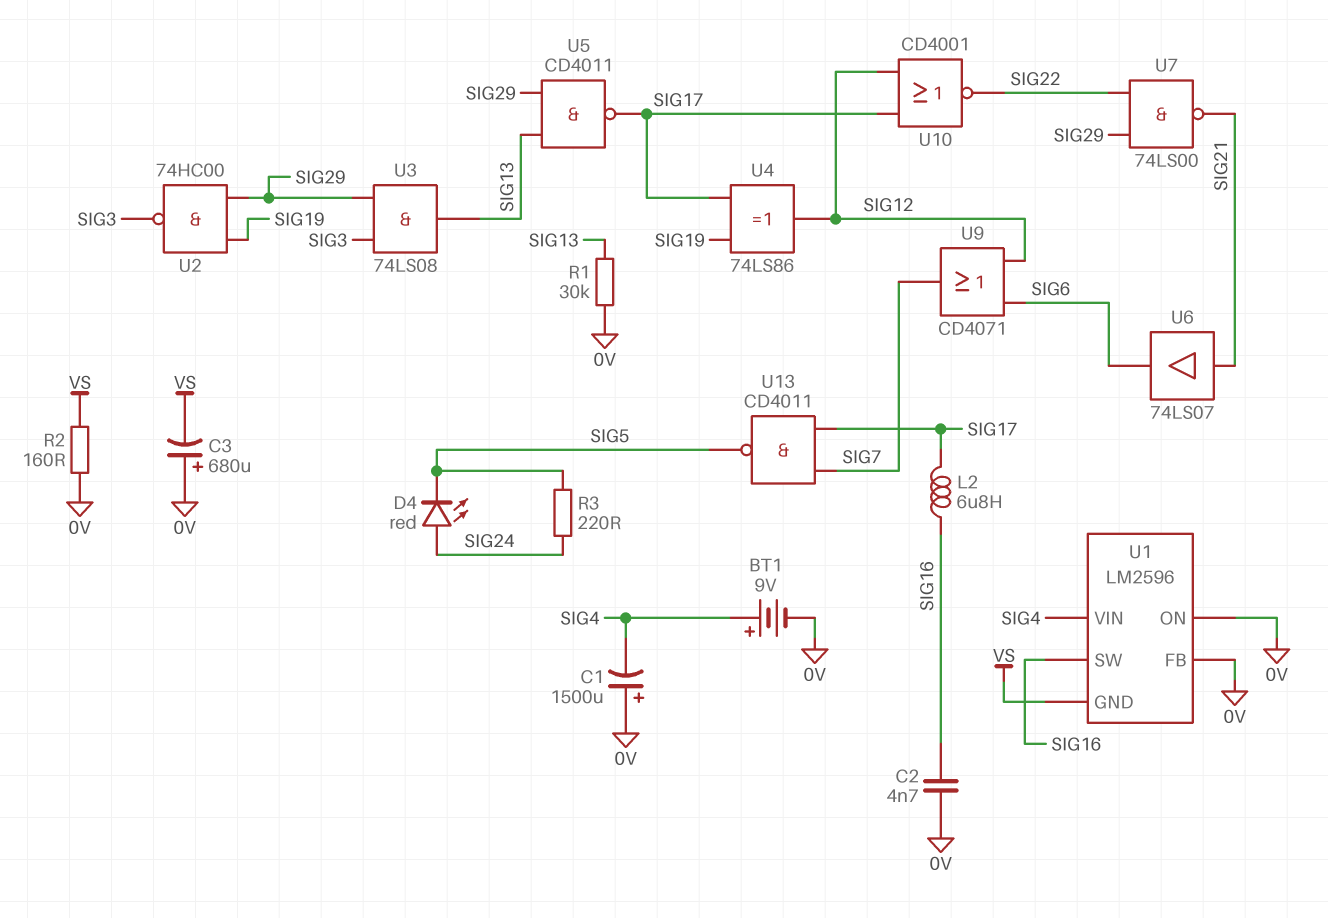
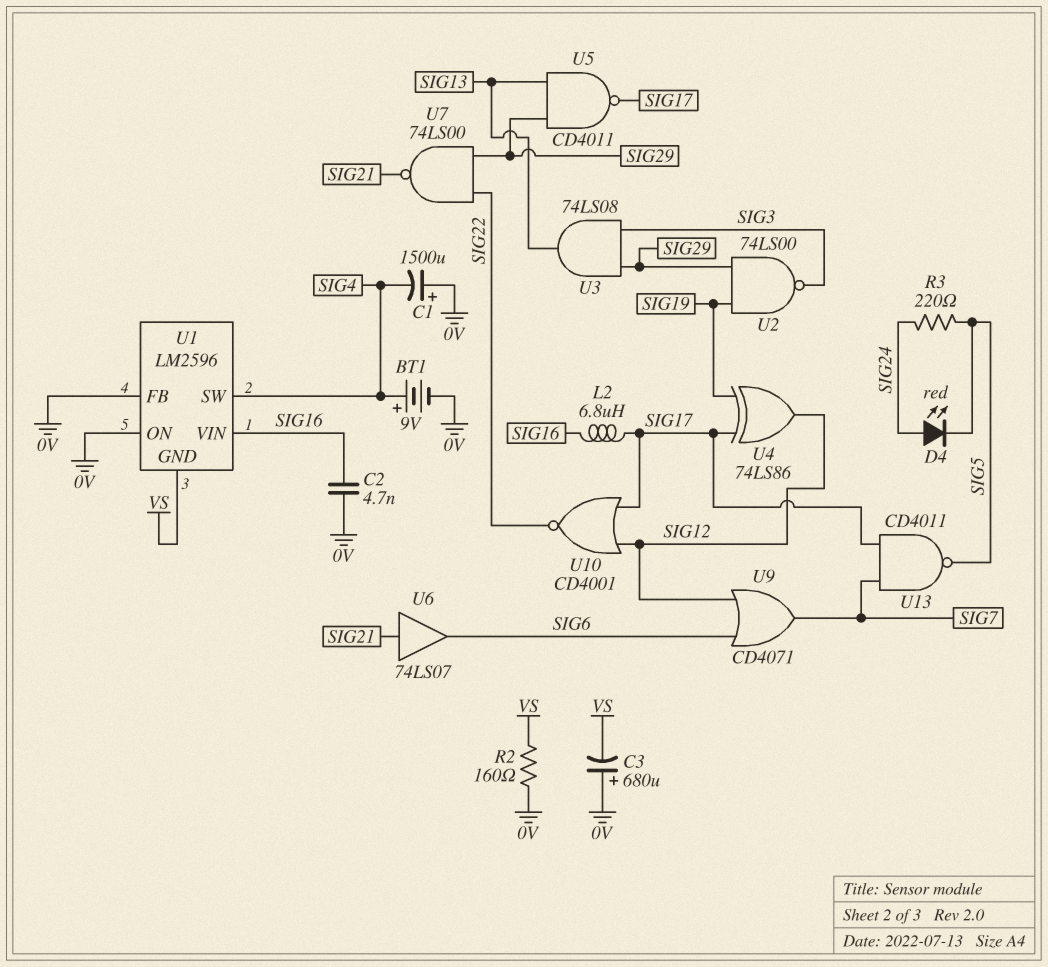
R1: 30k (0V, SIG13) -> none
U1 pin SW: SIG16 -> SIG4
U1 pin VIN: SIG4 -> SIG16
U2: NAND 74HC00 (in SIG19, in SIG29, out SIG3) -> NAND 74LS00 (in SIG19, in SIG29, out SIG3)

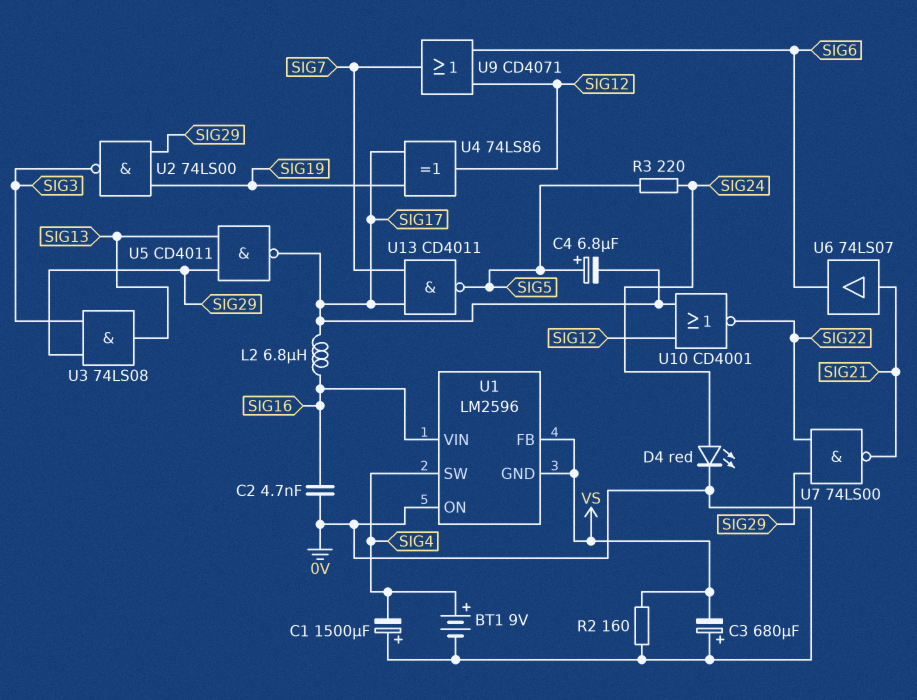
C4: none -> 6.8uF (plus SIG5, minus SIG17)
D4: LED red (A SIG24, K SIG5) -> LED red (A SIG24, K 0V)
U1 pin FB: 0V -> VS

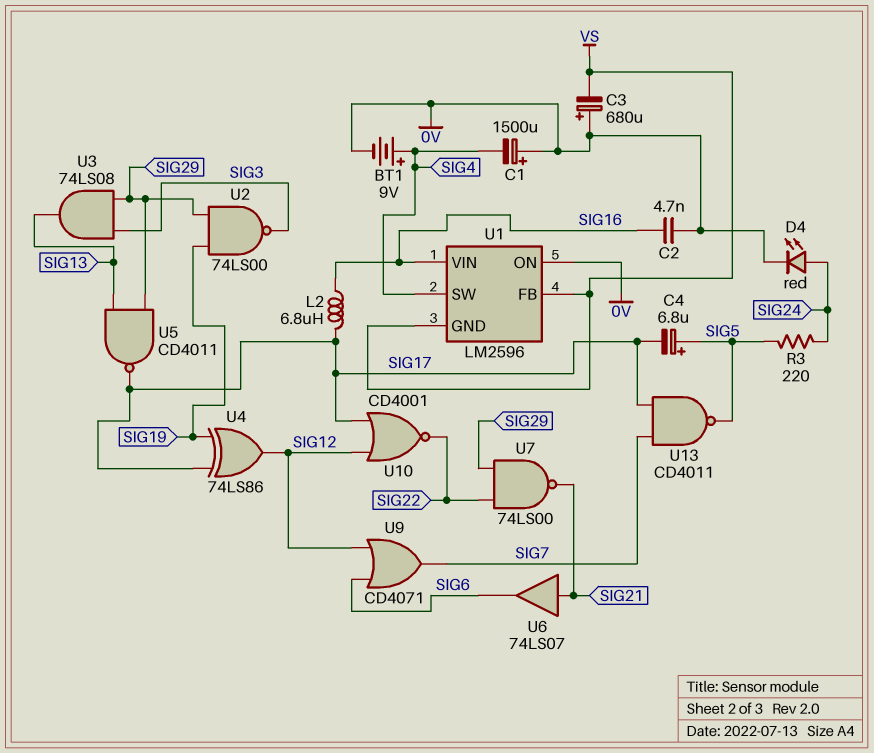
R2: 160 (0V, VS) -> none

